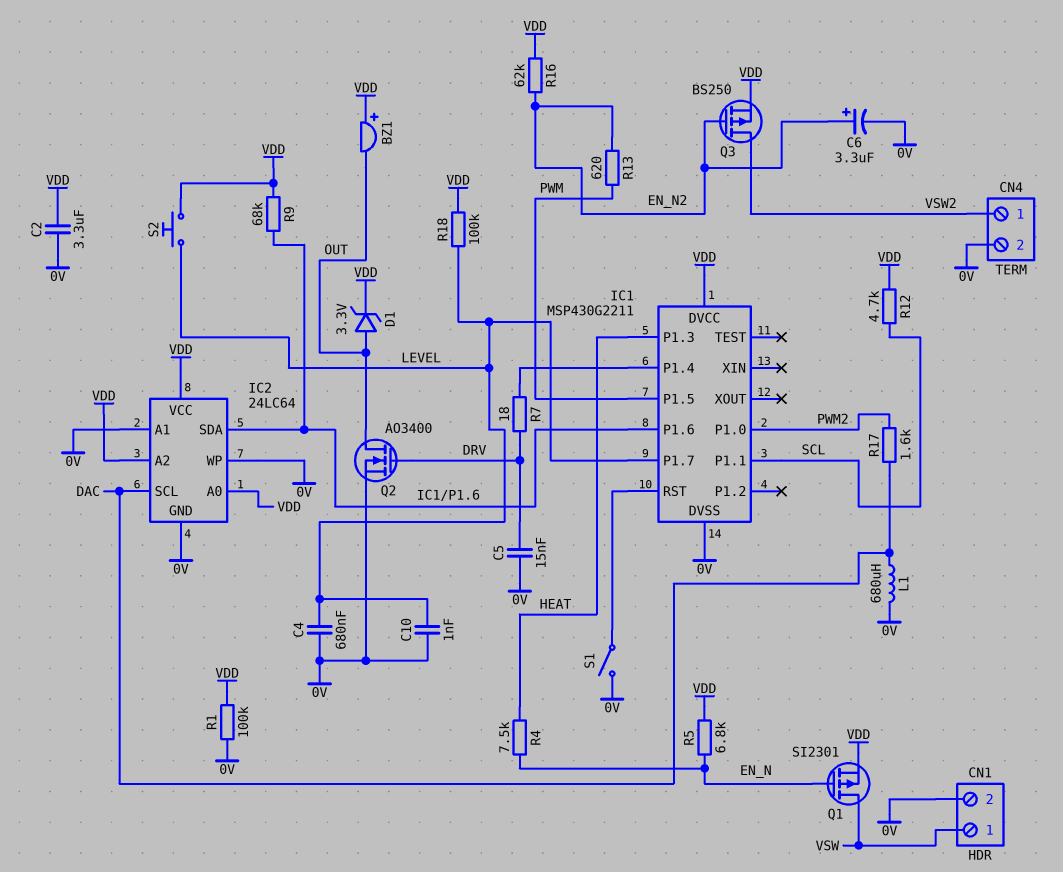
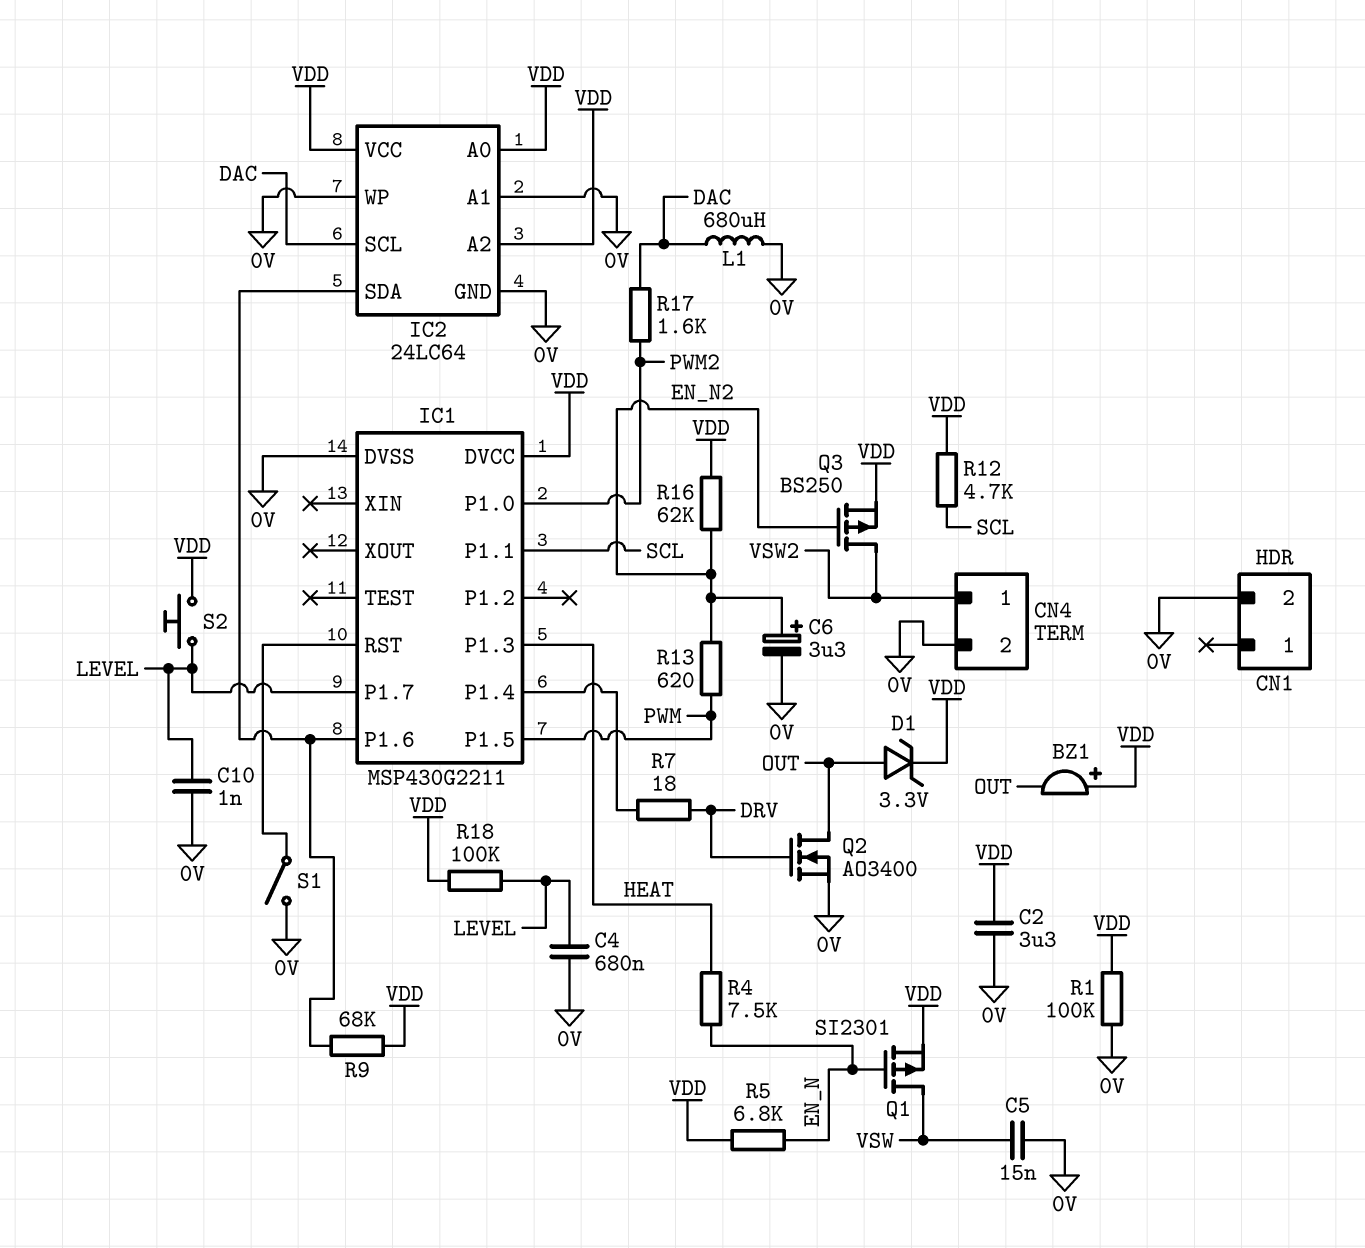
C5: 15nF (0V, DRV) -> 15nF (0V, VSW)
CN1 pin 1: VSW -> none

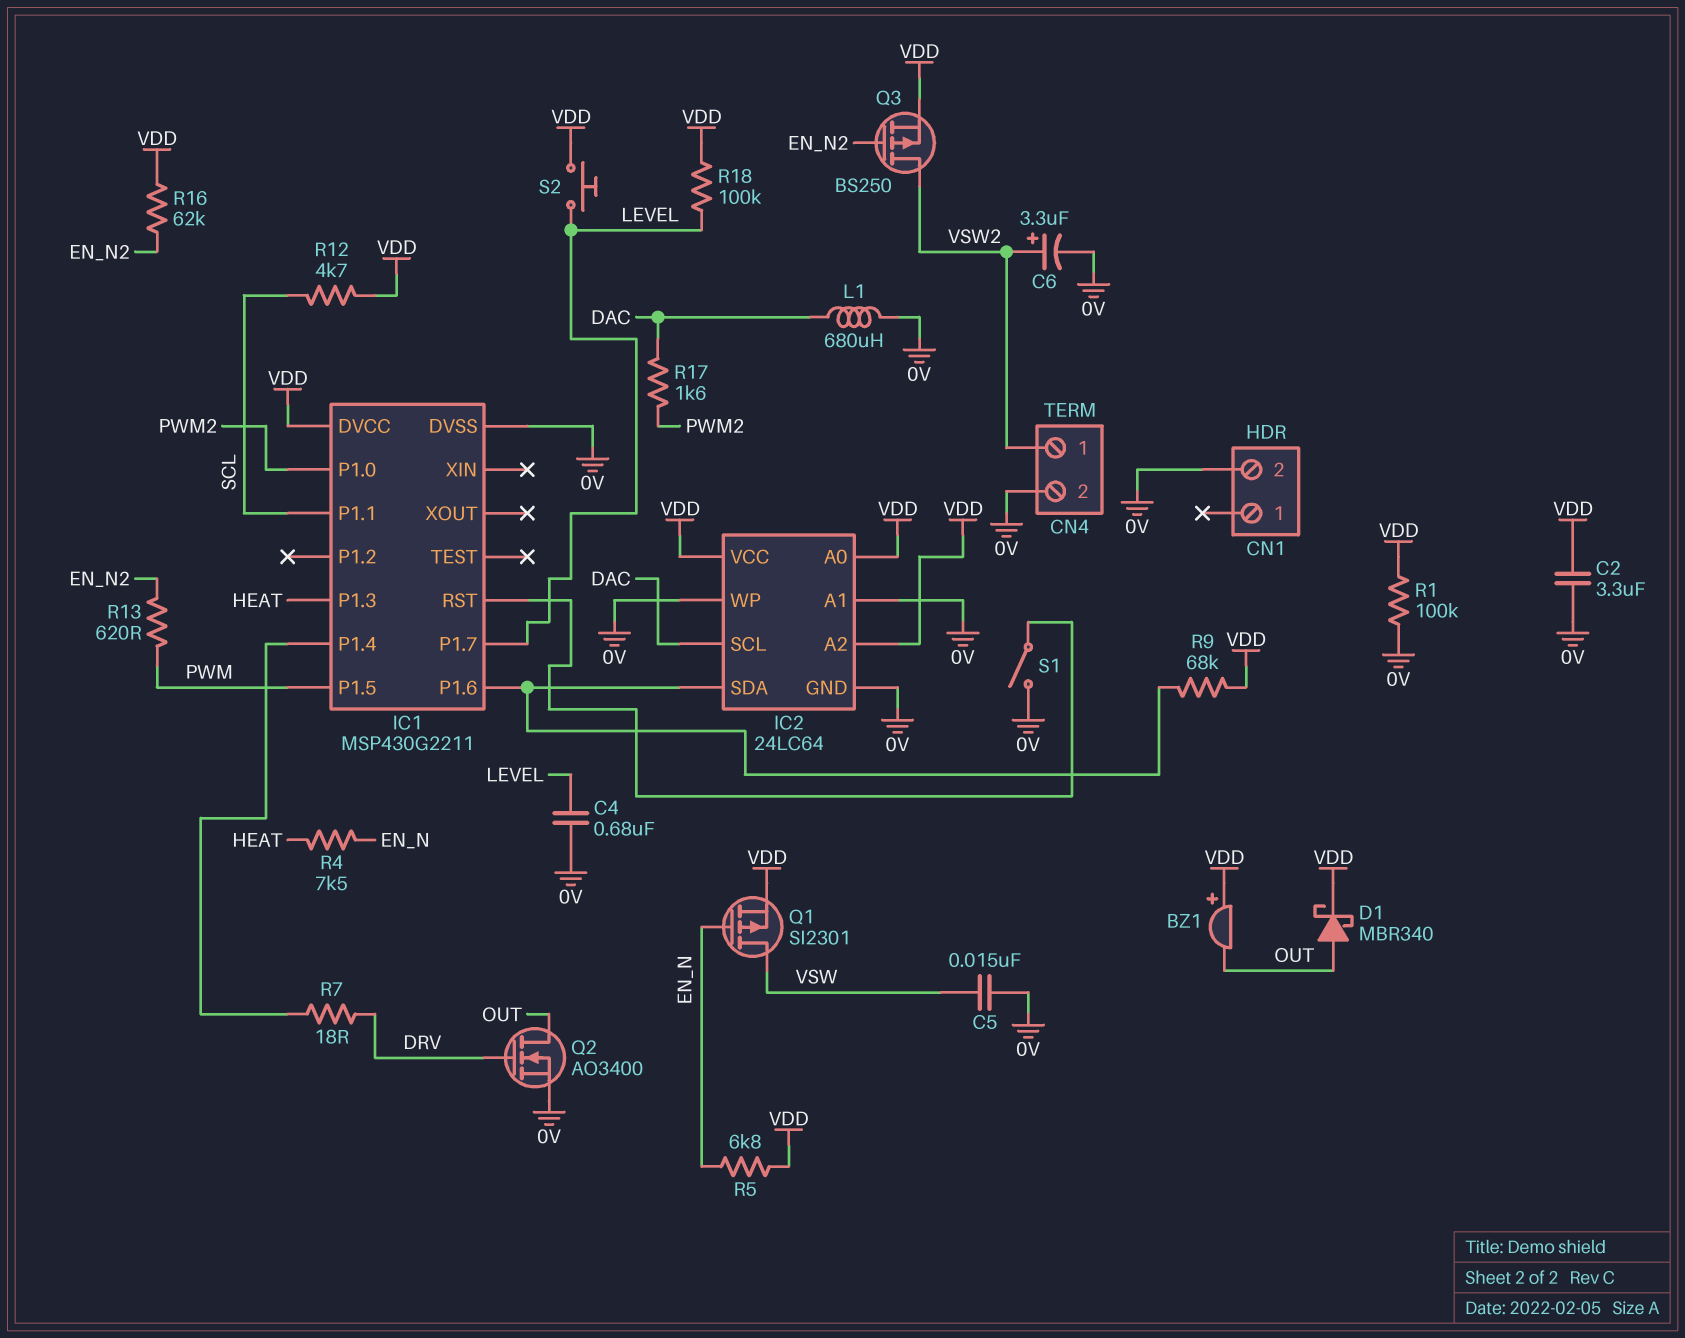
C6: 3.3uF (plus EN_N2, minus 0V) -> 3.3uF (plus VSW2, minus 0V)
C10: 1nF (0V, LEVEL) -> none
D1: zener 3.3V (A OUT, K VDD) -> schottky MBR340 (A OUT, K VDD)

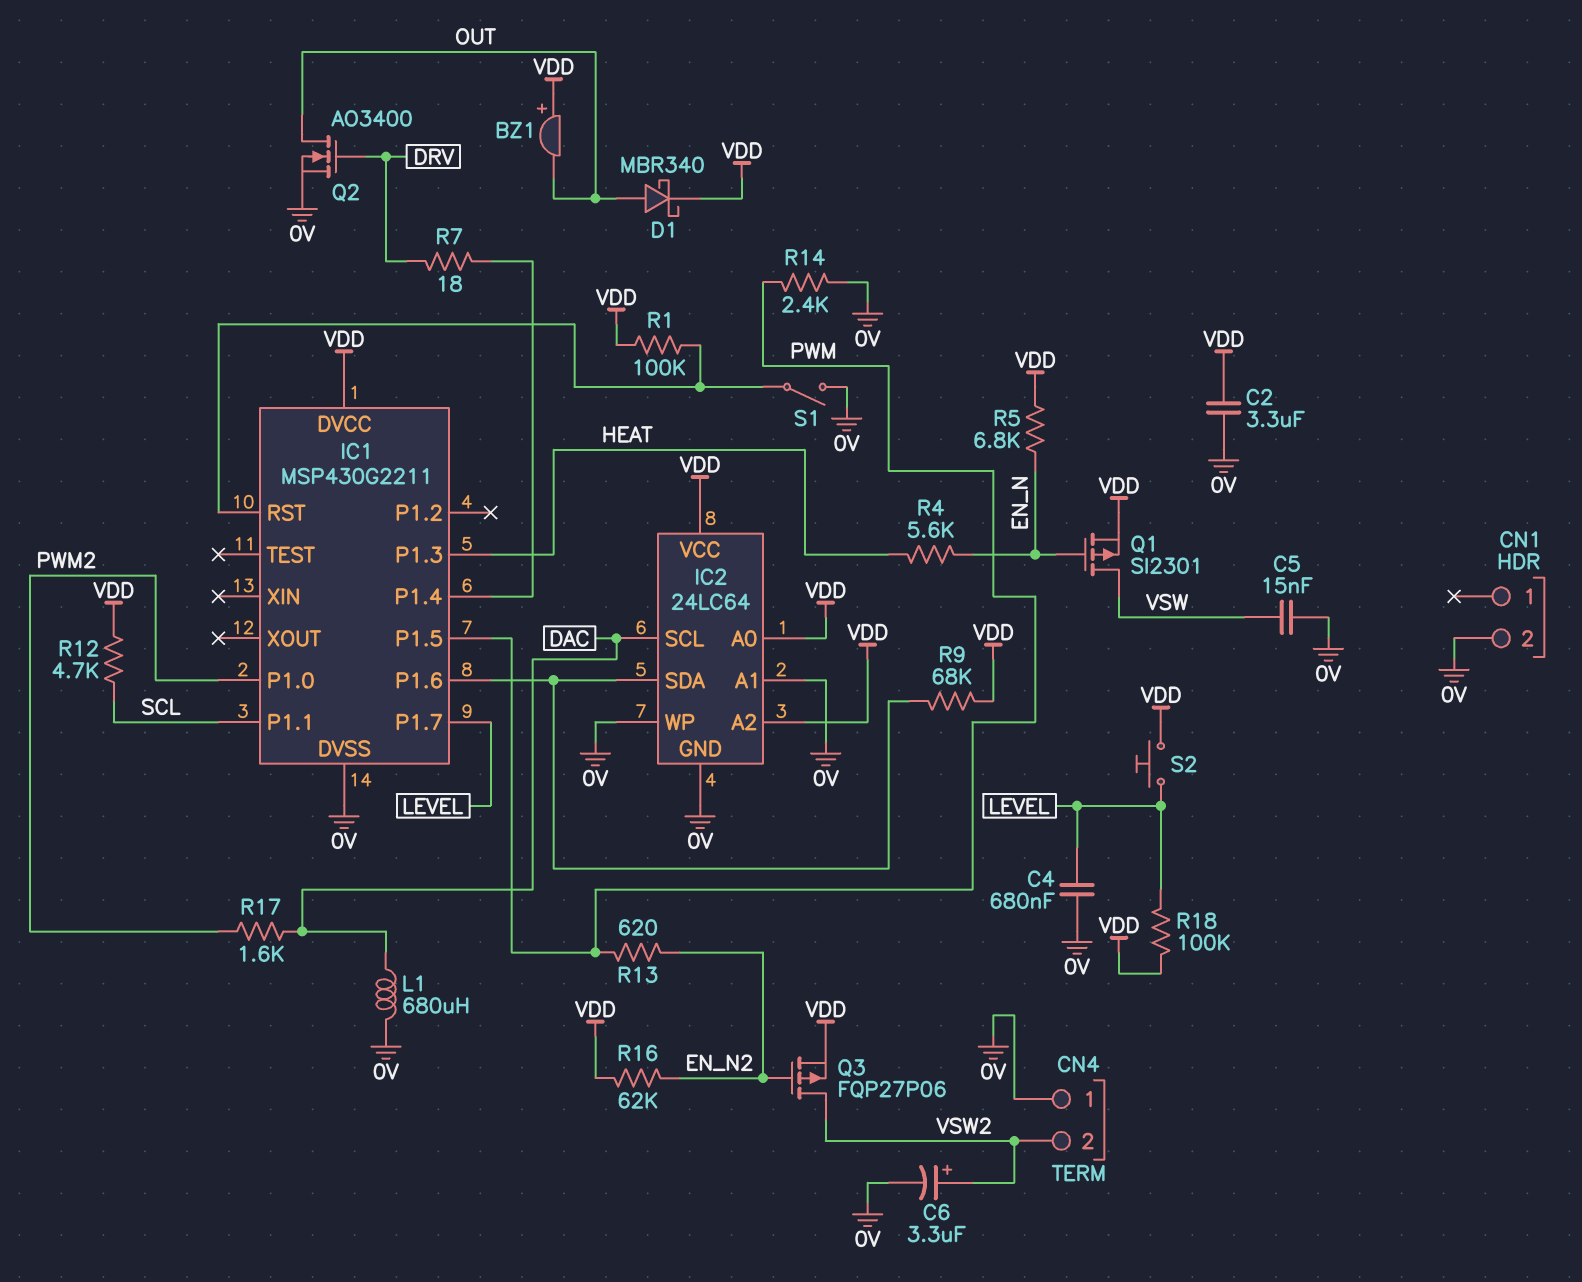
CN4 pin 1: VSW2 -> 0V
CN4 pin 2: 0V -> VSW2
Q3: PMOS BS250 (G EN_N2, D VSW2, S VDD) -> PMOS FQP27P06 (G EN_N2, D VSW2, S VDD)
R1: 100k (0V, VDD) -> 100k (IC1/RST, VDD)
R4: 7.5k (EN_N, HEAT) -> 5.6k (EN_N, HEAT)
R14: none -> 2.4k (0V, PWM)

